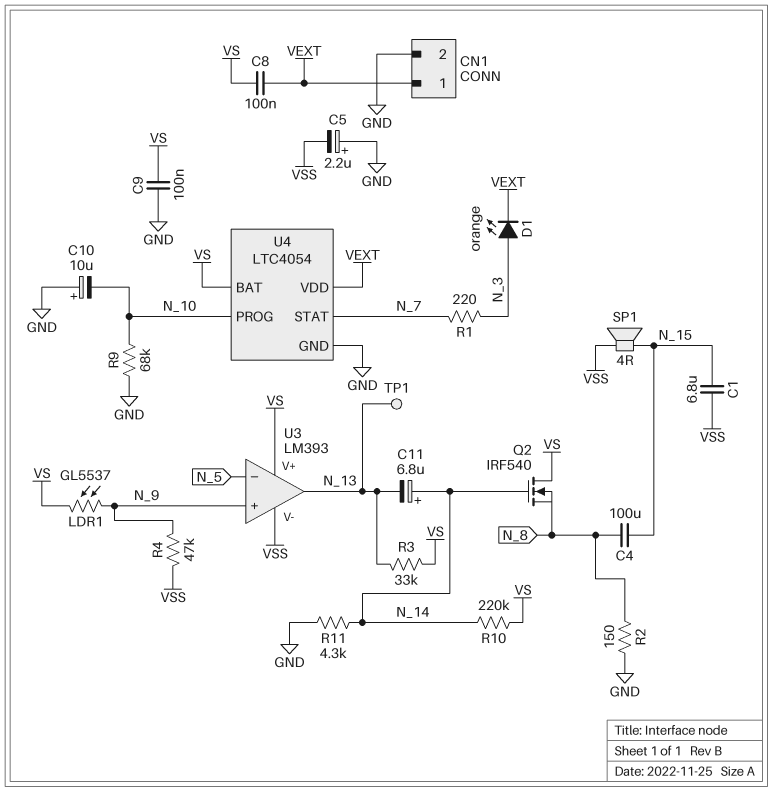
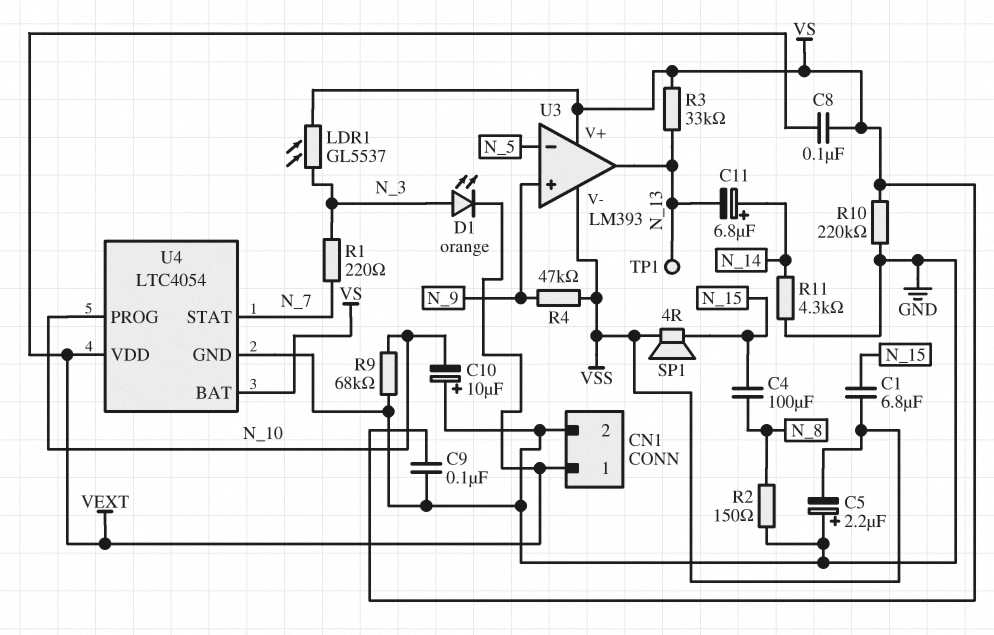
LDR1: GL5537 (N_9, VS) -> GL5537 (N_3, VS)
Q2: NMOS IRF540 (G N_14, D VS, S N_8) -> none
R10: 220k (N_14, VS) -> 220k (GND, VS)

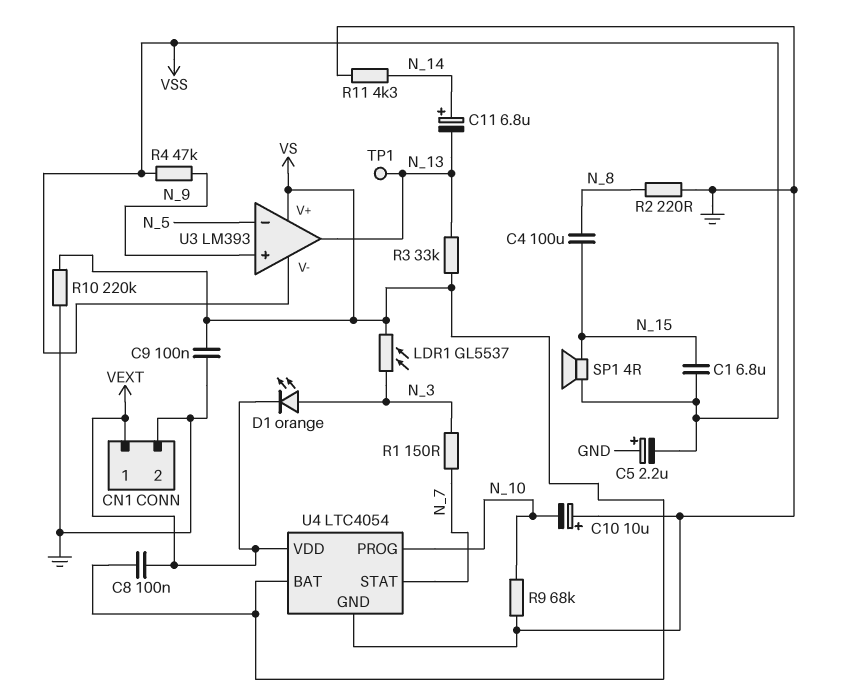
R1: 220 (N_3, N_7) -> 150 (N_3, N_7)
R2: 150 (GND, N_8) -> 220 (GND, N_8)

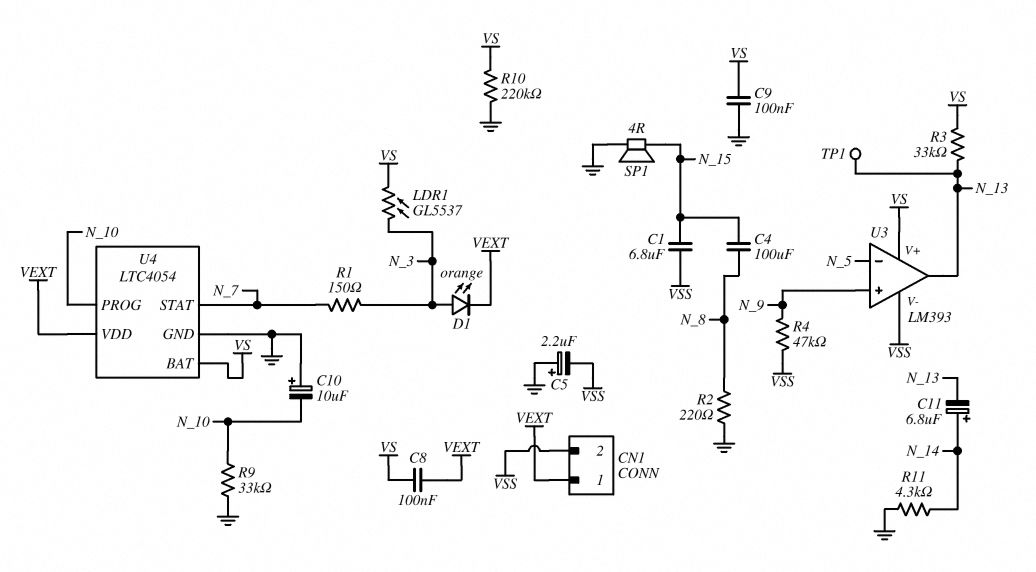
CN1 pin 2: GND -> VSS
R9: 68k (GND, N_10) -> 33k (GND, N_10)
SP1: speaker 4R (N_15, VSS) -> speaker 4R (GND, N_15)

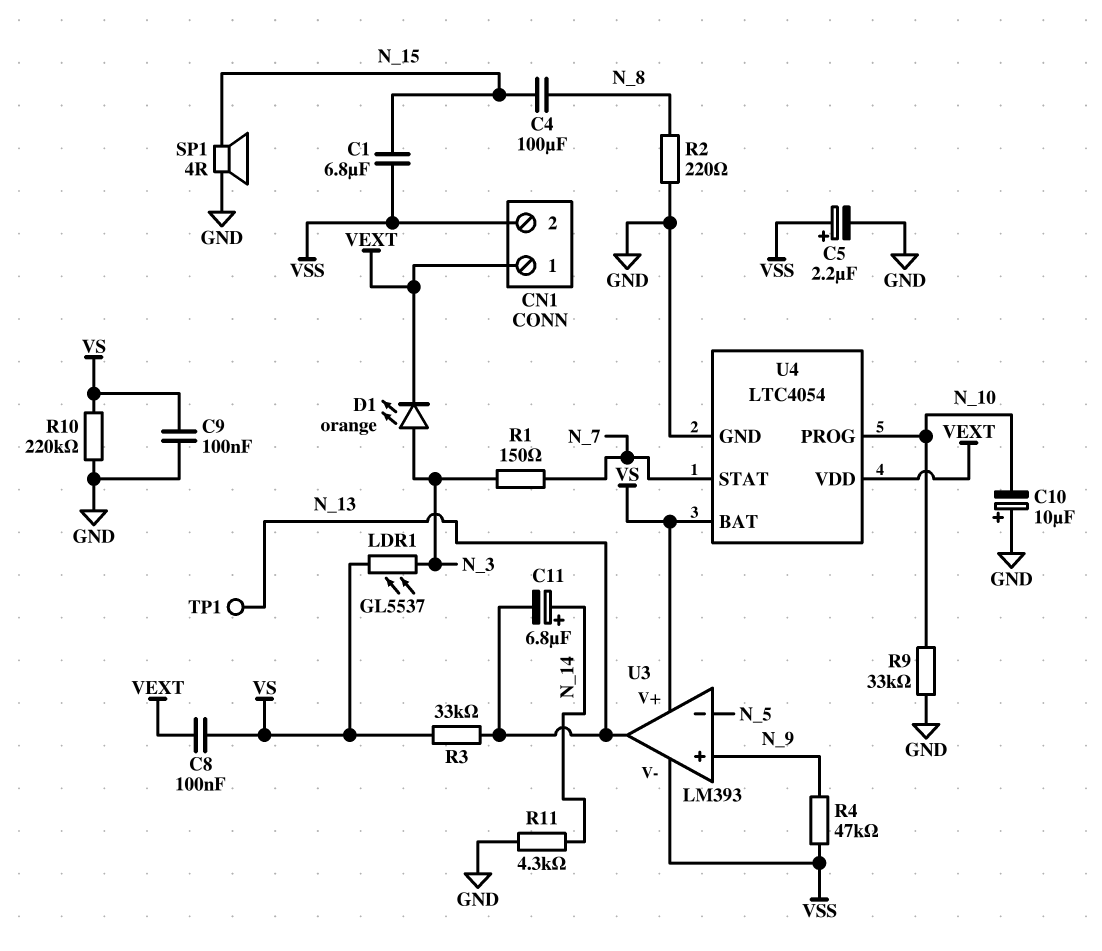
C5: 2.2uF (plus GND, minus VSS) -> 2.2uF (plus VSS, minus GND)

